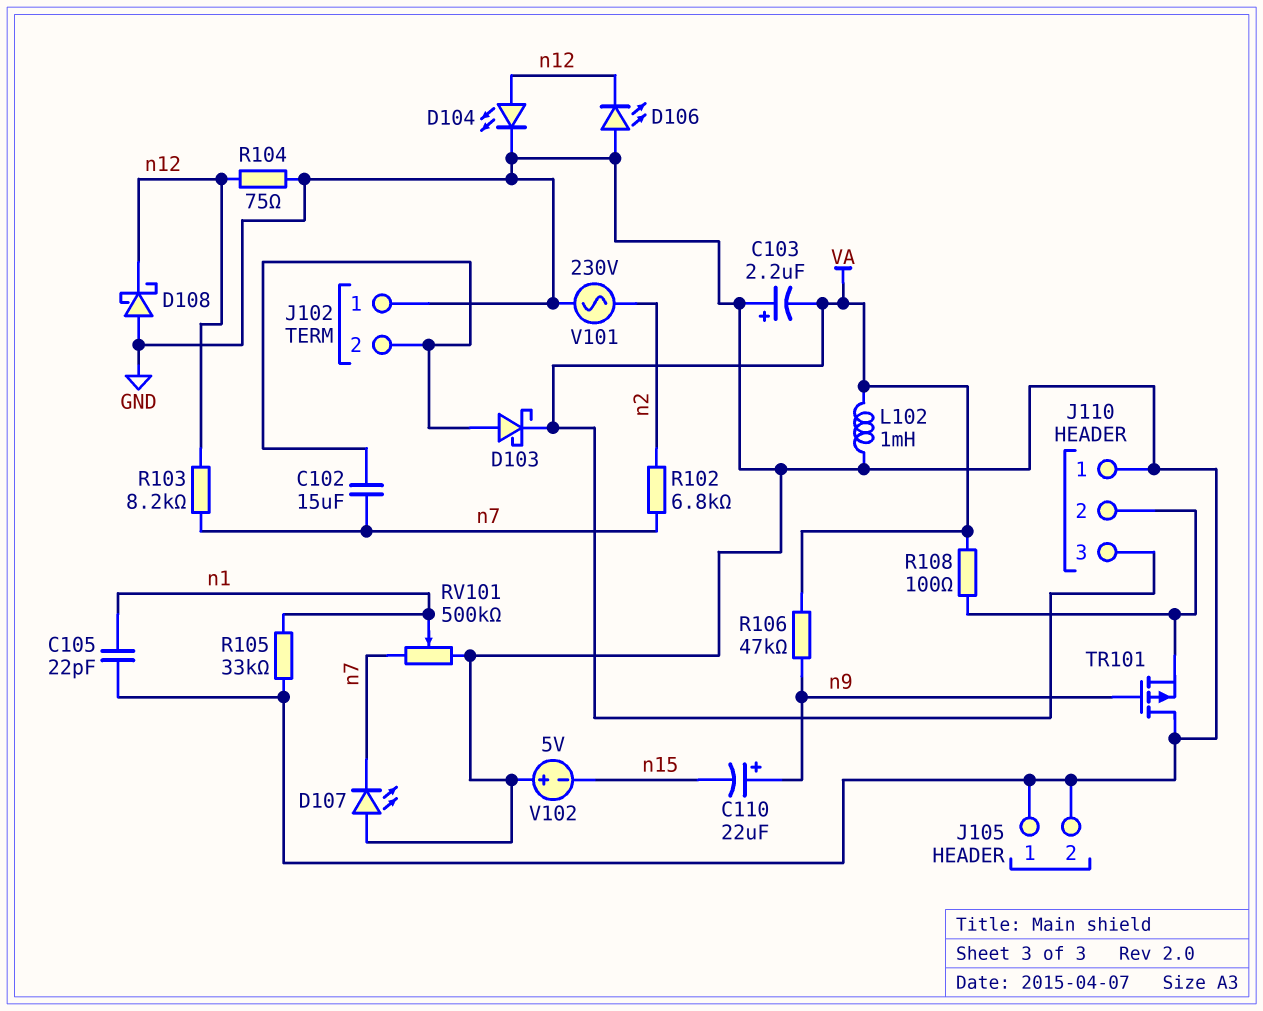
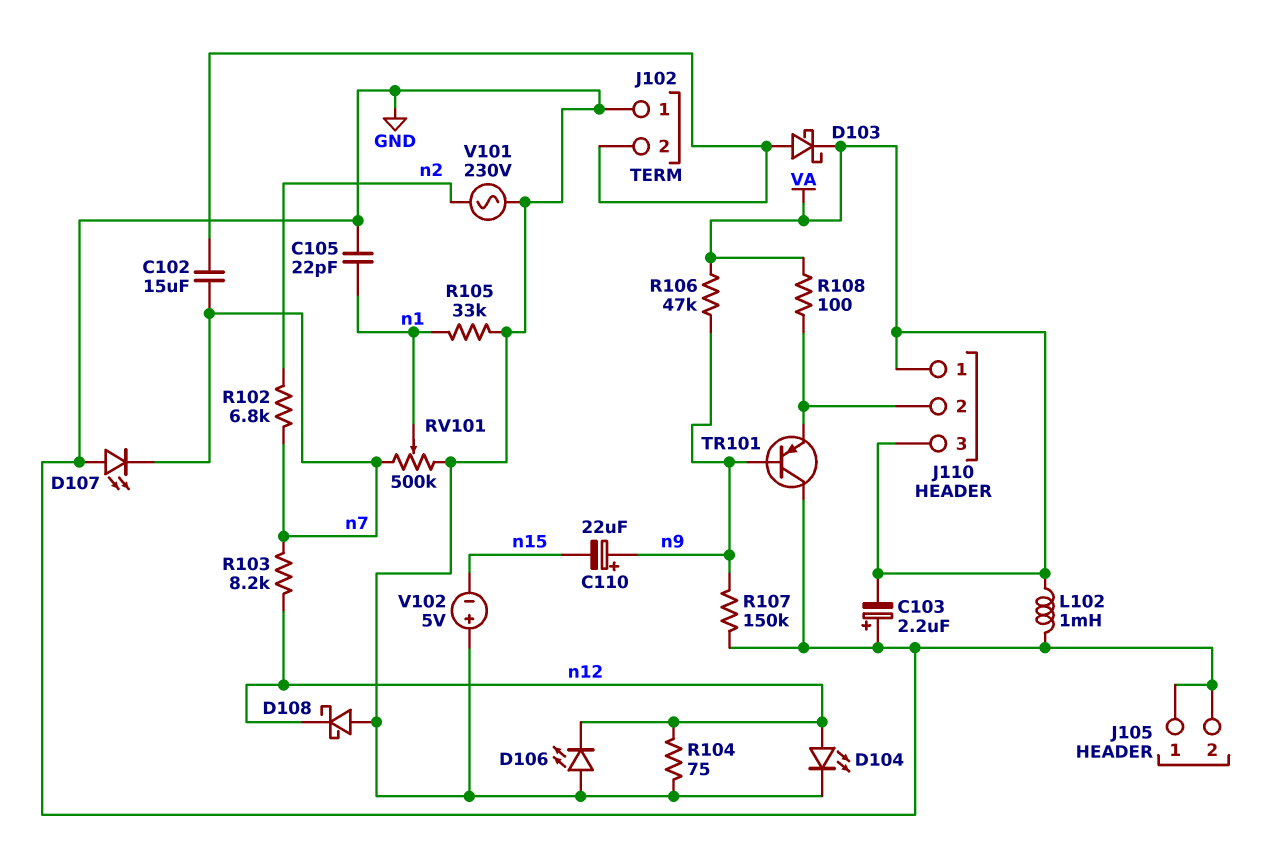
J110 pin 1: GND -> VA
R107: none -> 150k (GND, n9)
TR101: PMOS (G n9, D GND, S J110/2) -> PNP (B n9, C GND, E J110/2)

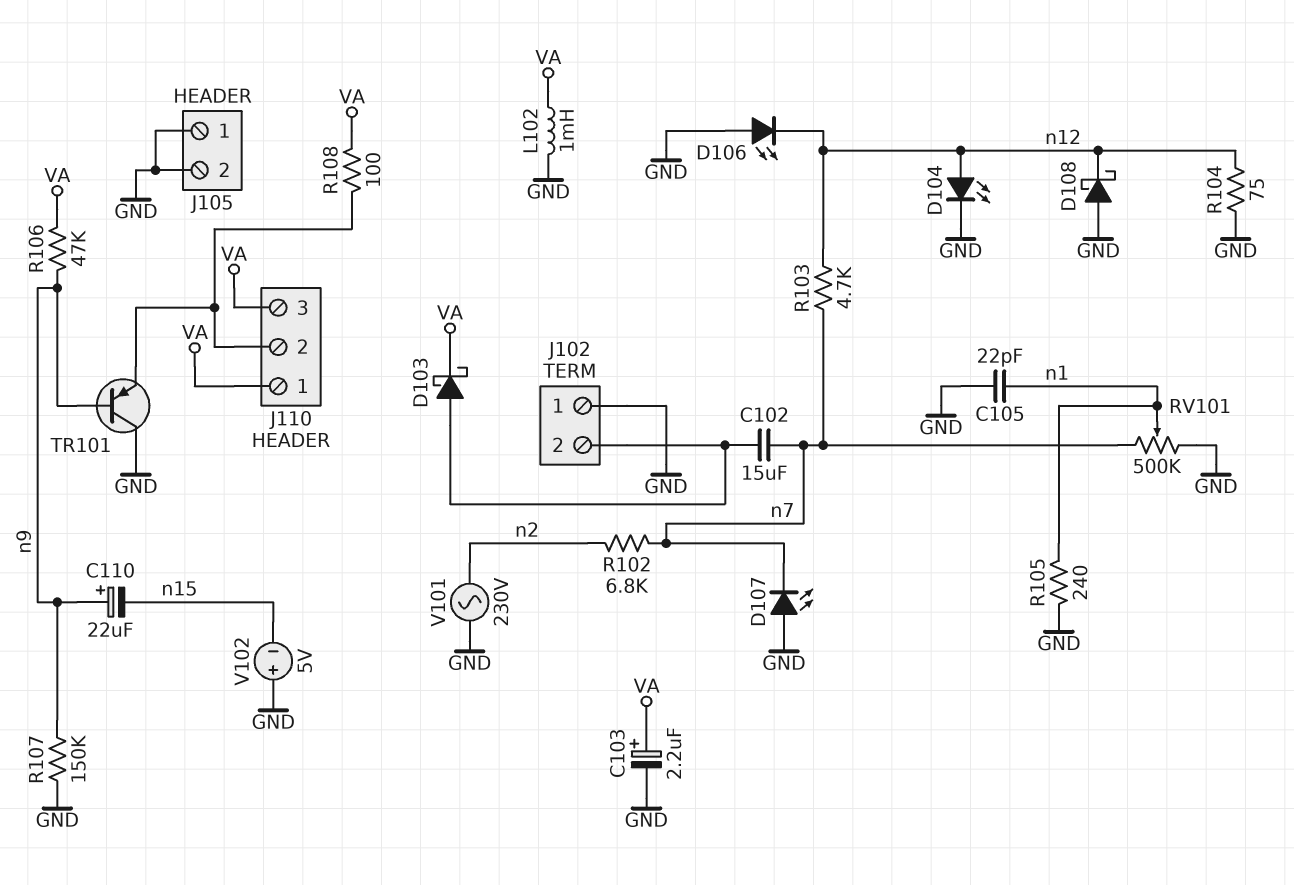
C103: 2.2uF (plus GND, minus VA) -> 2.2uF (plus VA, minus GND)
R103: 8.2k (n7, n12) -> 4.7k (n7, n12)
R105: 33k (GND, n1) -> 240 (GND, n1)

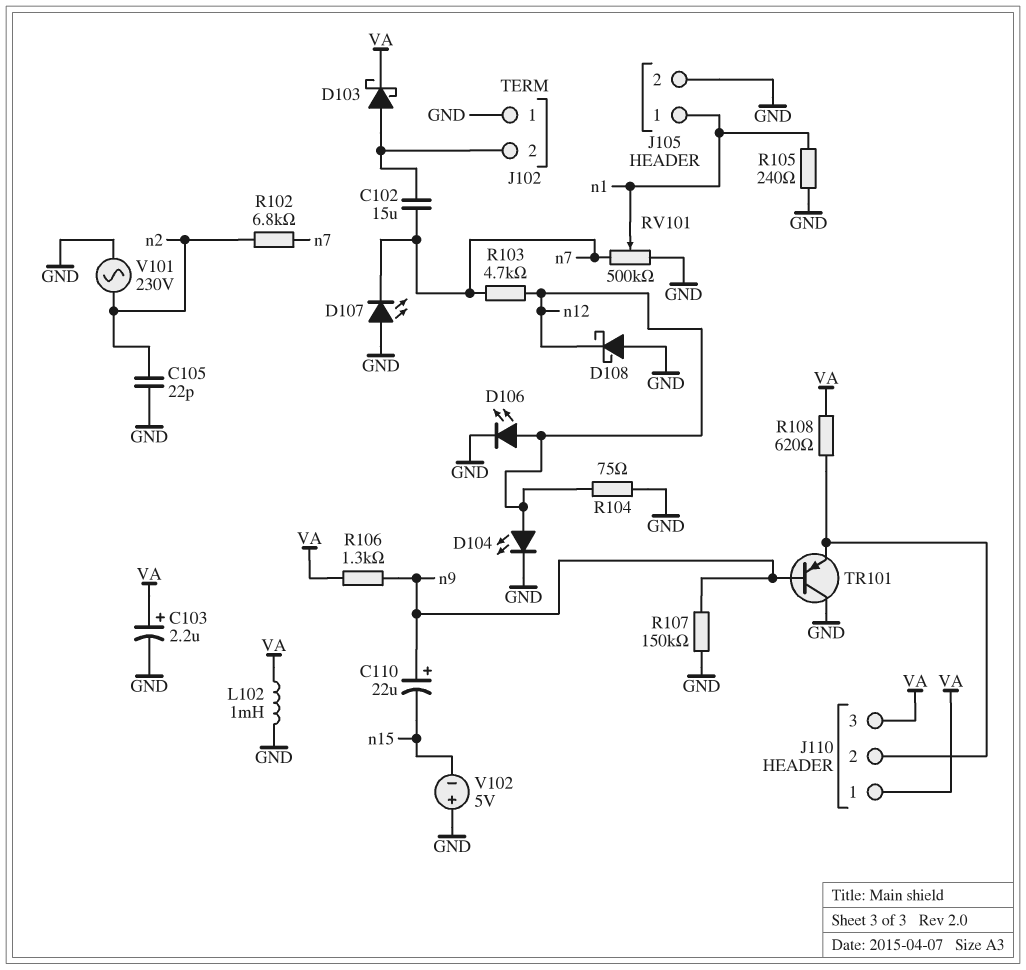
C105: 22pF (GND, n1) -> 22pF (GND, n2)
D106: LED (A GND, K n12) -> LED (A n12, K GND)
J105 pin 1: GND -> n1
R106: 47k (VA, n9) -> 1.3k (VA, n9)
R108: 100 (J110/2, VA) -> 620 (J110/2, VA)

